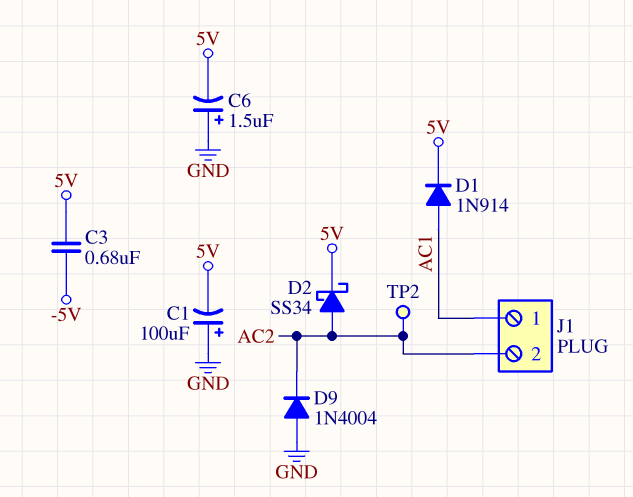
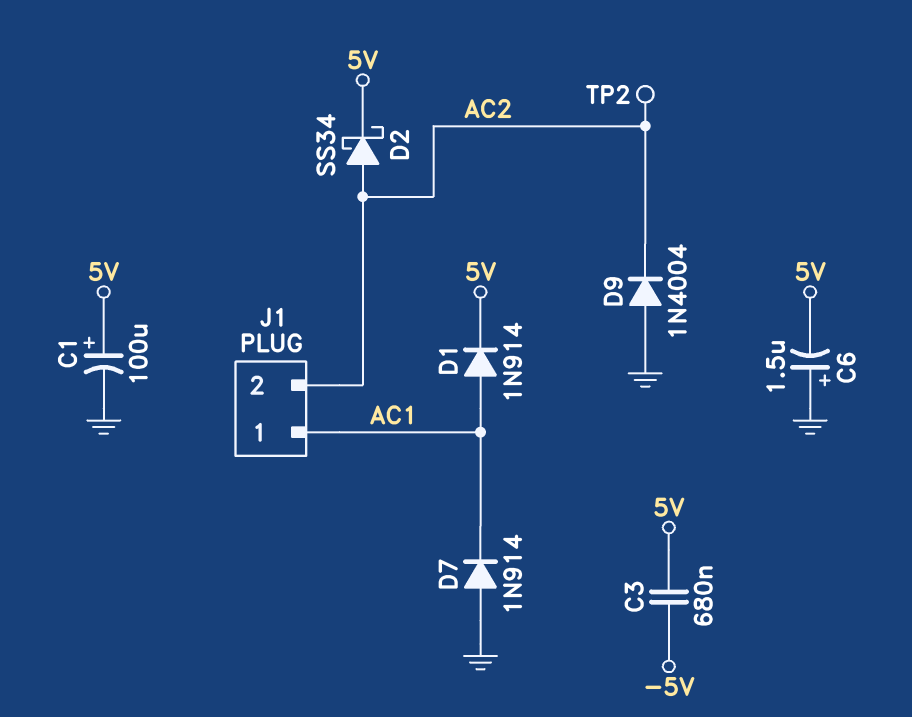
C1: 100uF (plus GND, minus 5V) -> 100uF (plus 5V, minus GND)
D7: none -> diode 1N914 (A GND, K AC1)

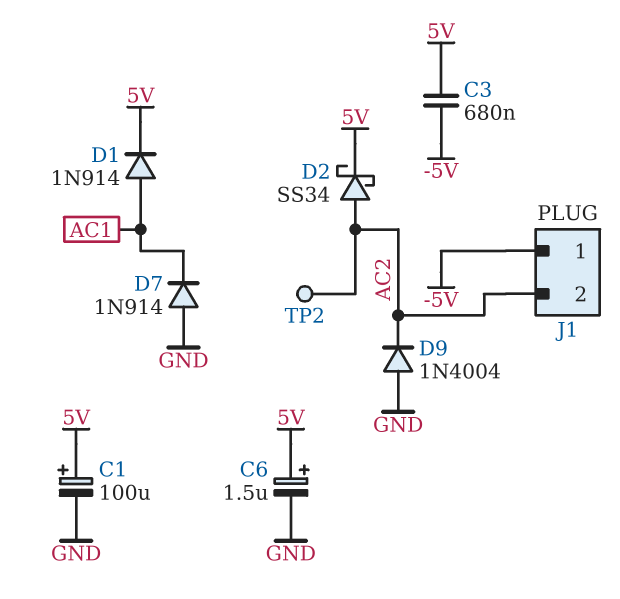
C6: 1.5uF (plus GND, minus 5V) -> 1.5uF (plus 5V, minus GND)
J1 pin 1: AC1 -> -5V

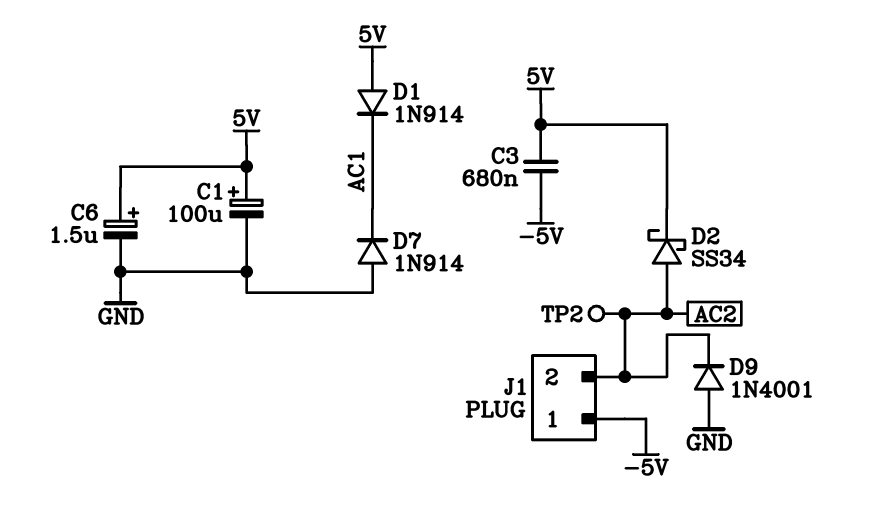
D1: diode 1N914 (A AC1, K 5V) -> diode 1N914 (A 5V, K AC1)
D9: diode 1N4004 (A GND, K AC2) -> diode 1N4001 (A GND, K AC2)

